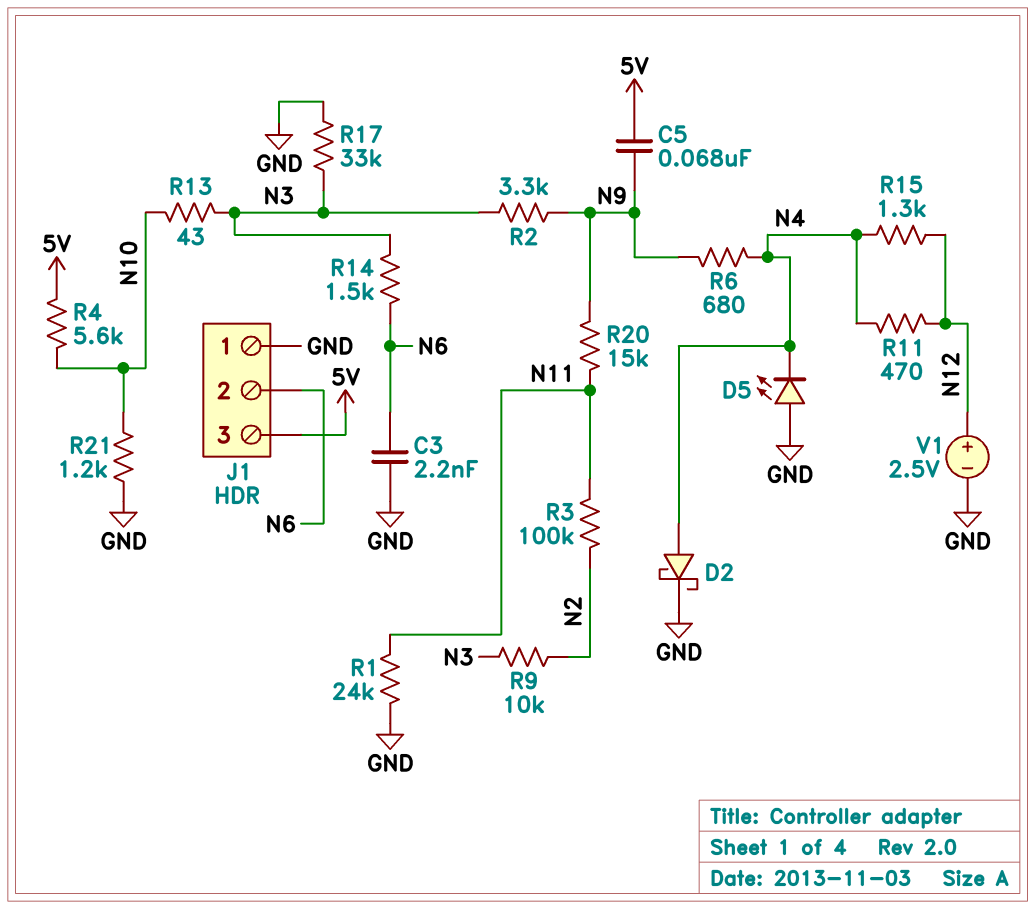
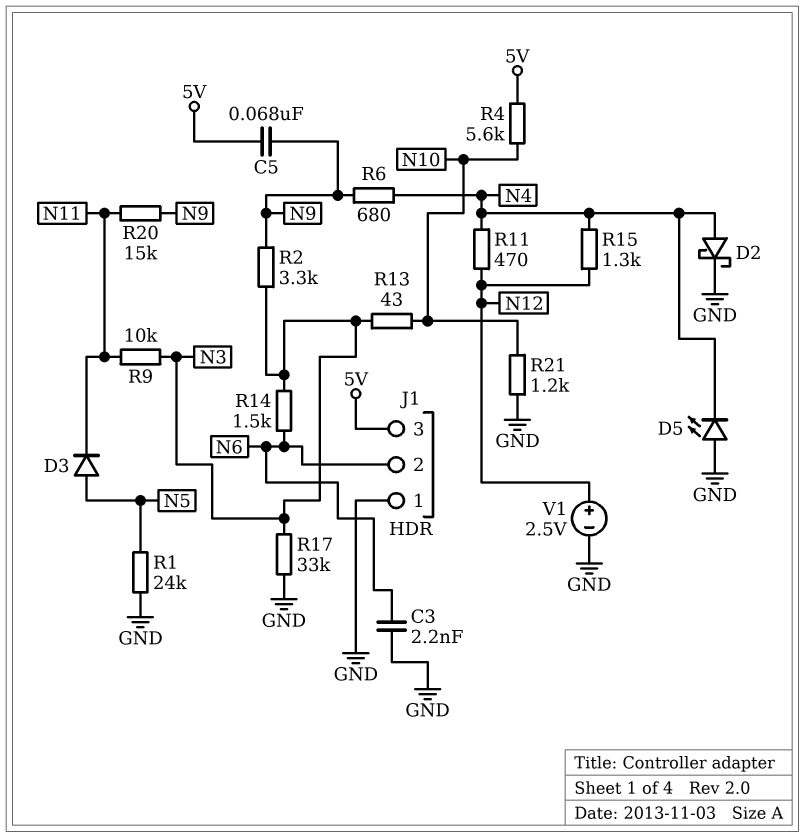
D3: none -> diode (A N5, K N11)
R1: 24k (GND, N11) -> 24k (GND, N5)
R3: 100k (N2, N11) -> none
R9: 10k (N2, N3) -> 10k (N3, N11)

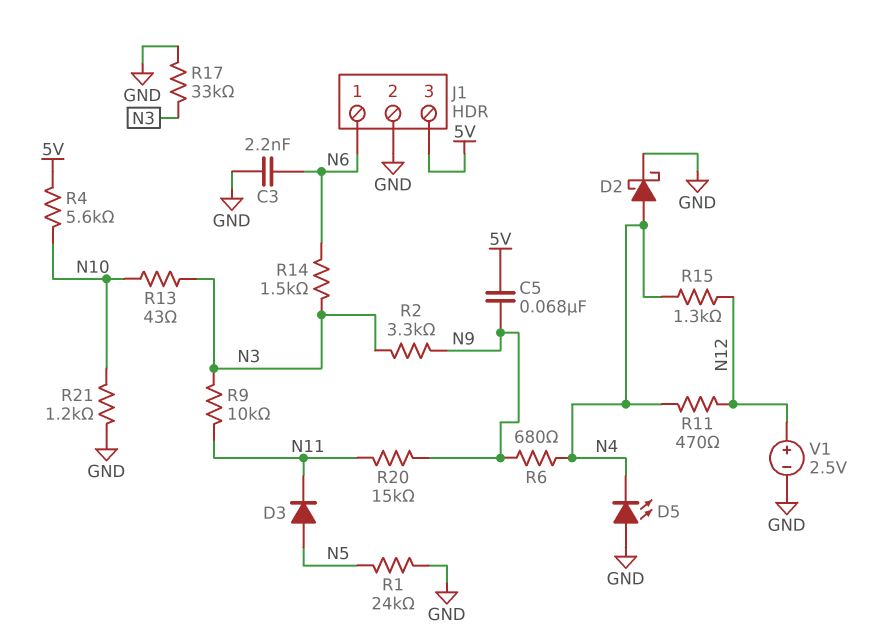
J1 pin 1: GND -> N6
J1 pin 2: N6 -> GND

